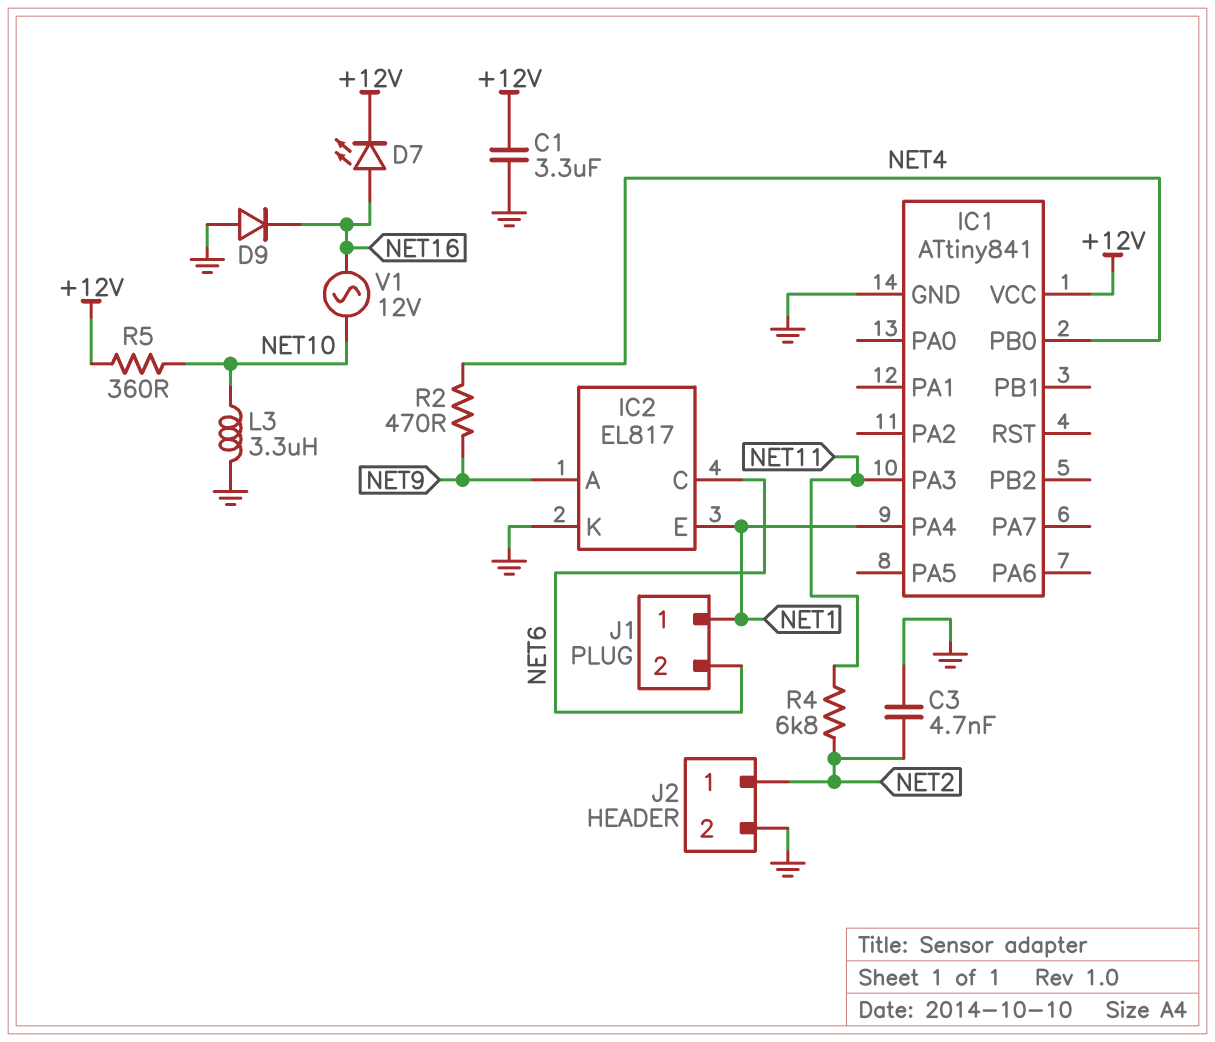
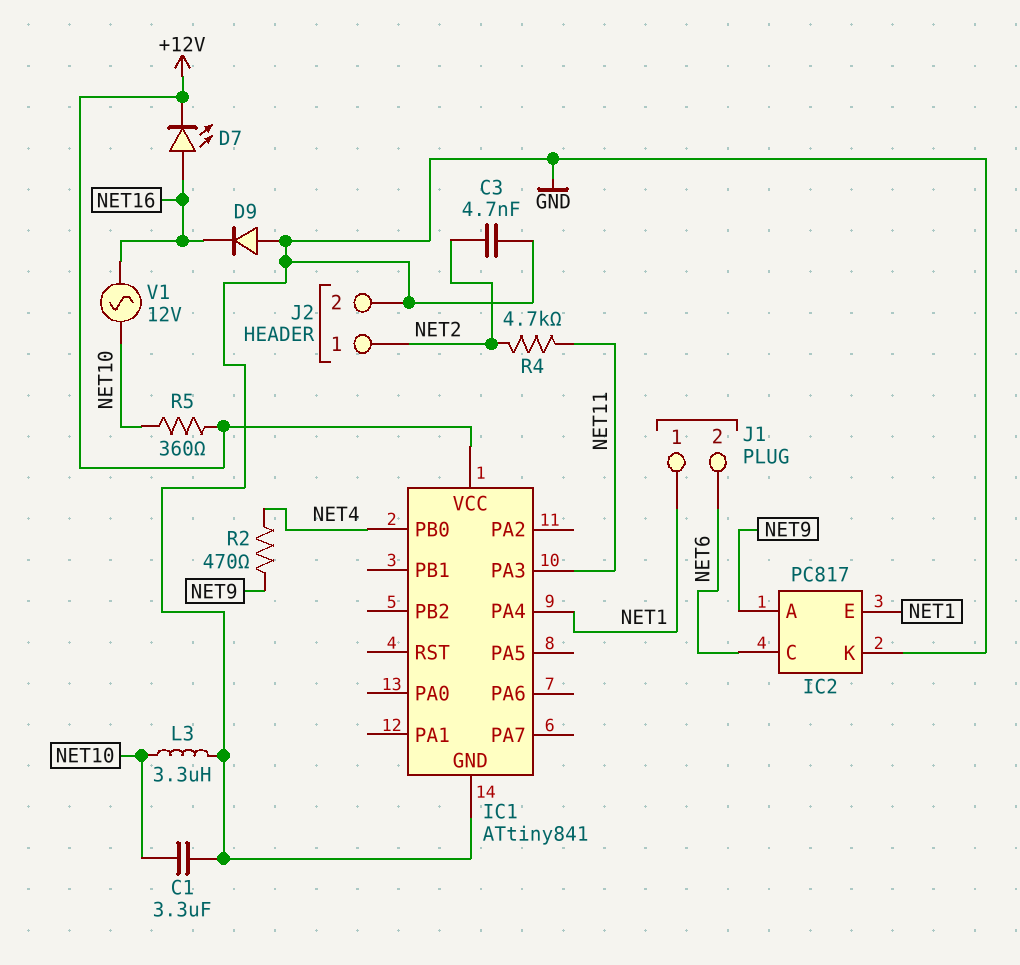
C1: 3.3uF (+12V, GND) -> 3.3uF (GND, NET10)
IC2: EL817 -> PC817
R4: 6.8k (NET2, NET11) -> 4.7k (NET2, NET11)

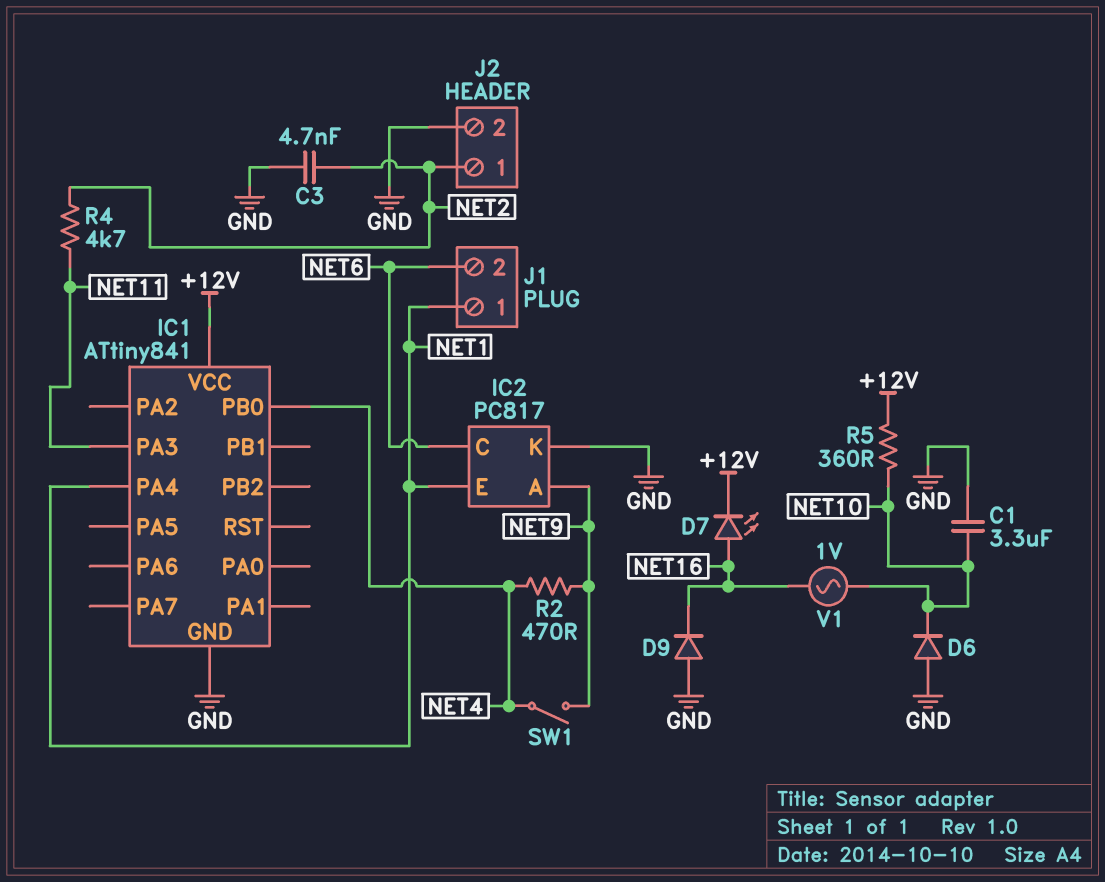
D6: none -> diode (A GND, K NET10)
L3: 3.3uH (GND, NET10) -> none
SW1: none -> switch (NET4, NET9)
V1: AC 12V (NET10, NET16) -> AC 1V (NET10, NET16)

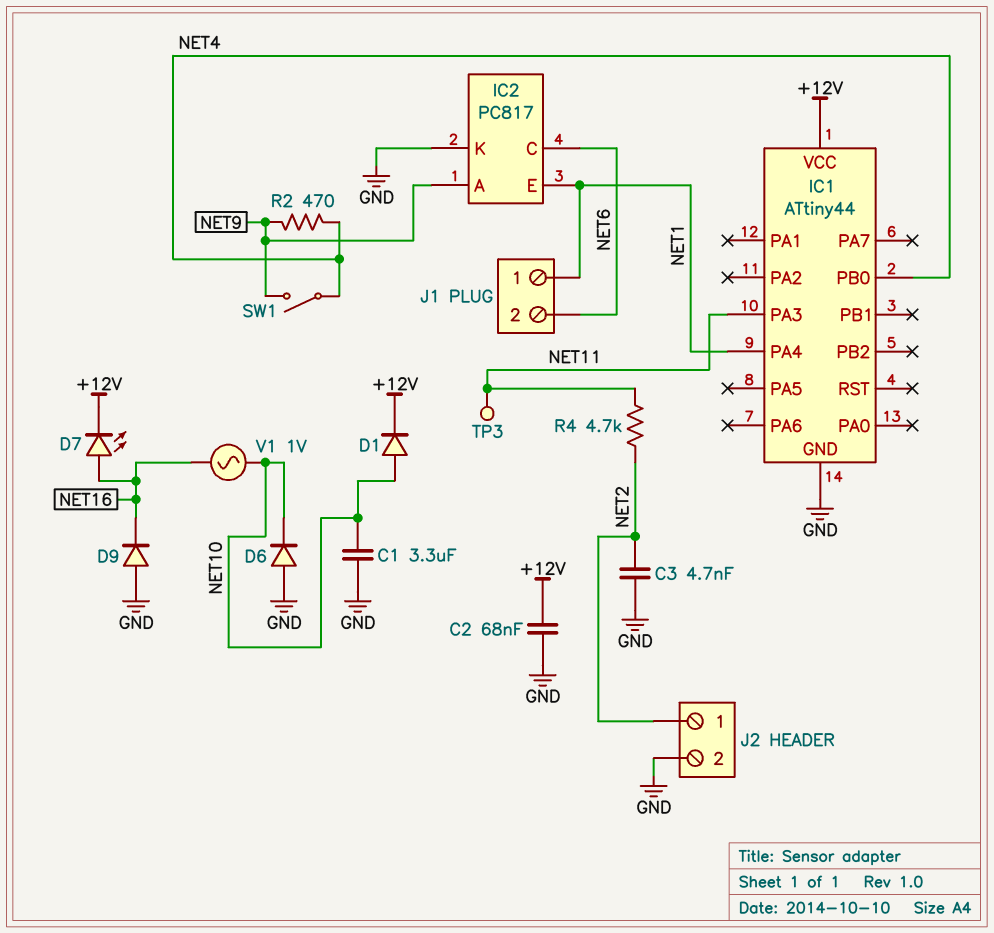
C2: none -> 68nF (+12V, GND)
D1: none -> diode (A NET10, K +12V)
IC1: ATtiny841 -> ATtiny44
R5: 360 (+12V, NET10) -> none
TP3: none -> test point (NET11)

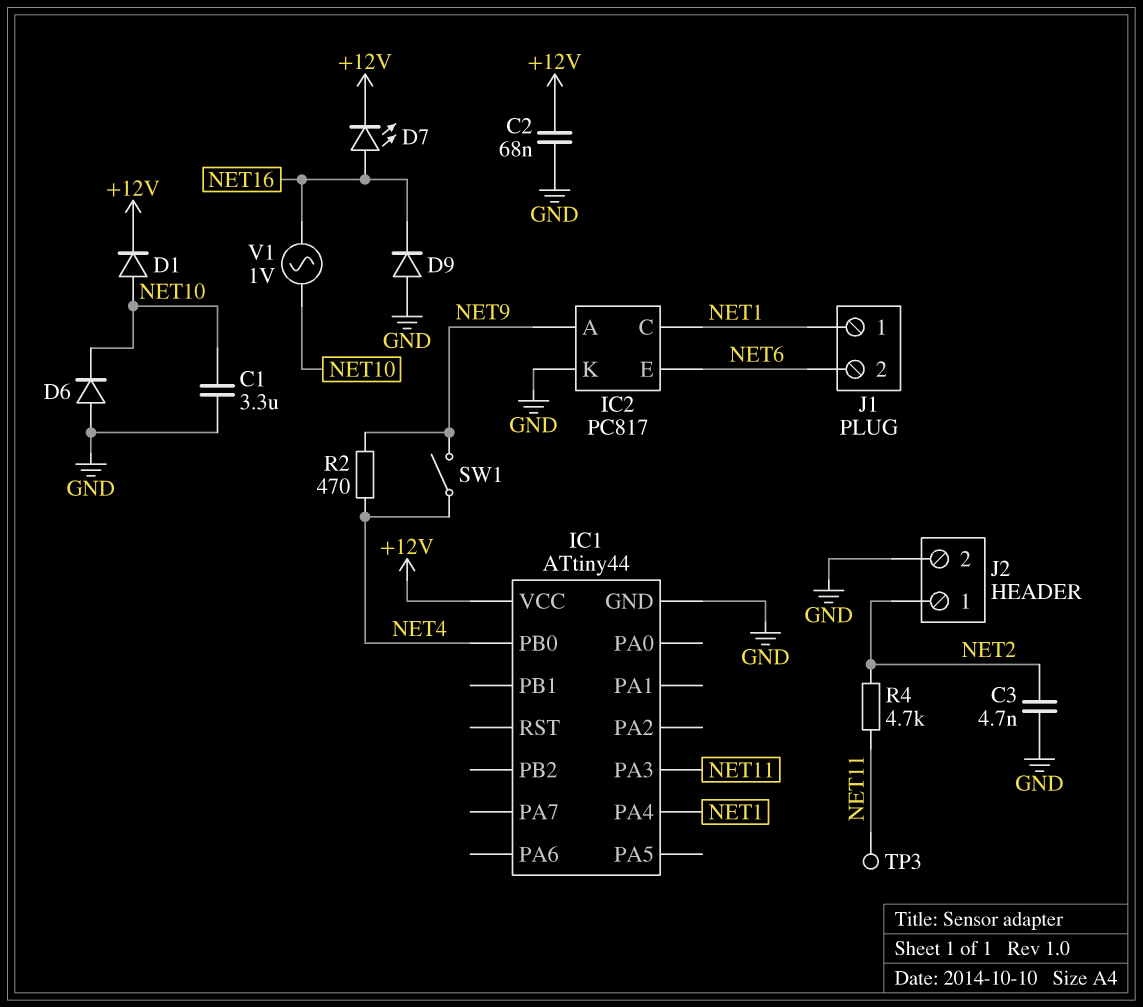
IC2 pin C: NET6 -> NET1
IC2 pin E: NET1 -> NET6

